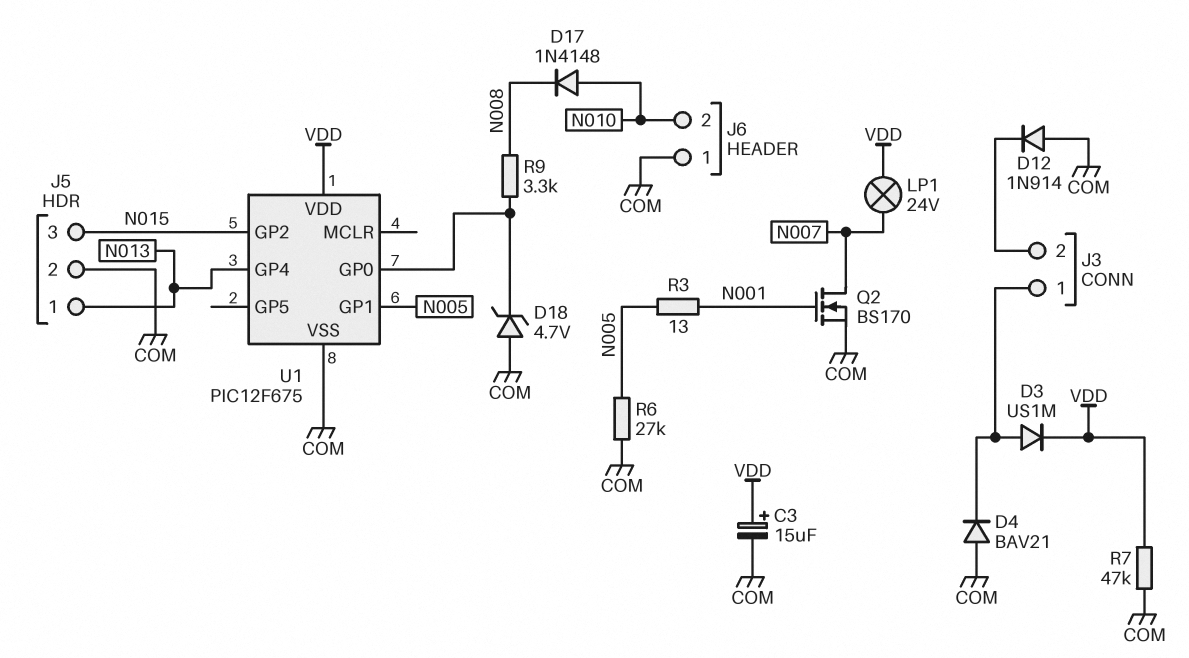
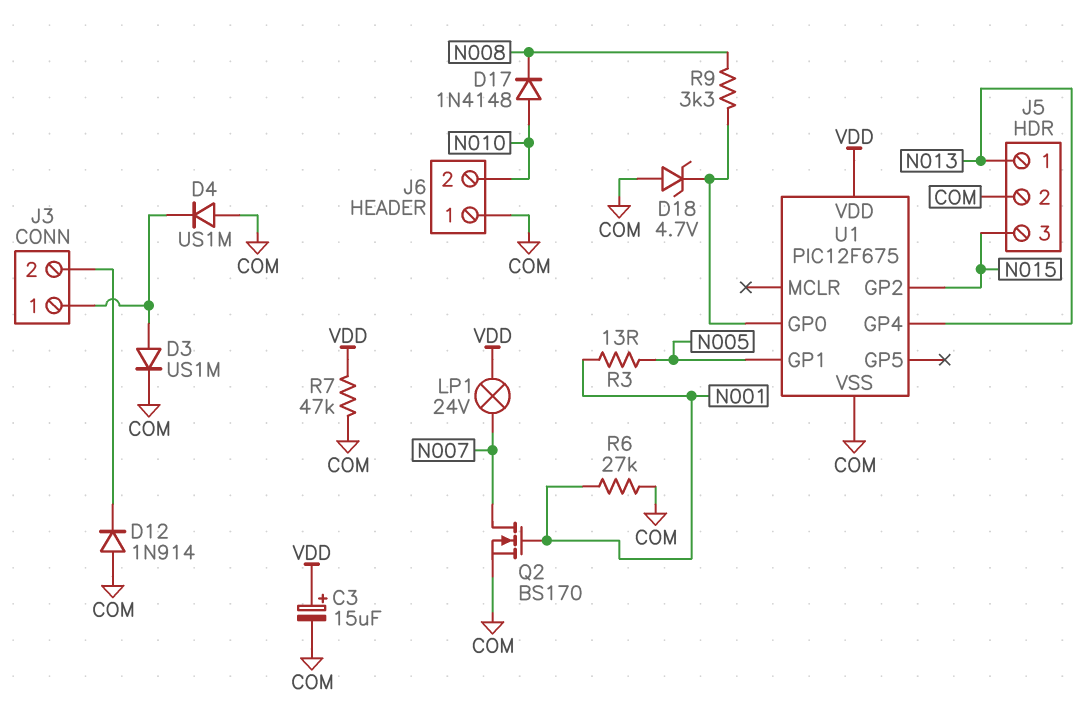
D3: diode US1M (A J3/1, K VDD) -> diode US1M (A J3/1, K COM)
D4: diode BAV21 (A COM, K J3/1) -> diode US1M (A COM, K J3/1)
R6: 27k (COM, N005) -> 27k (COM, N001)

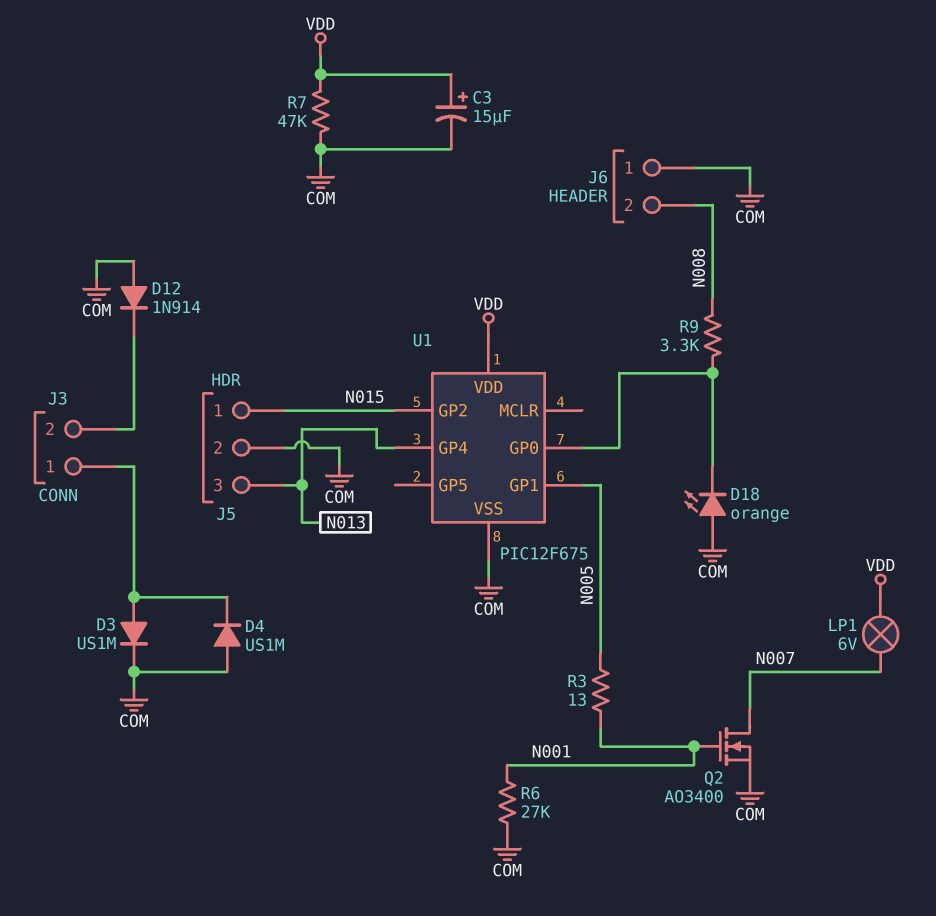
D17: diode 1N4148 (A N010, K N008) -> none
D18: zener 4.7V (A COM, K U1/GP0) -> LED orange (A COM, K U1/GP0)
J5 pin 1: N013 -> N015
J5 pin 3: N015 -> N013
J6 pin 2: N010 -> N008
LP1: lamp 24V (N007, VDD) -> lamp 6V (N007, VDD)
Q2: NMOS BS170 (G N001, D N007, S COM) -> NMOS AO3400 (G N001, D N007, S COM)

